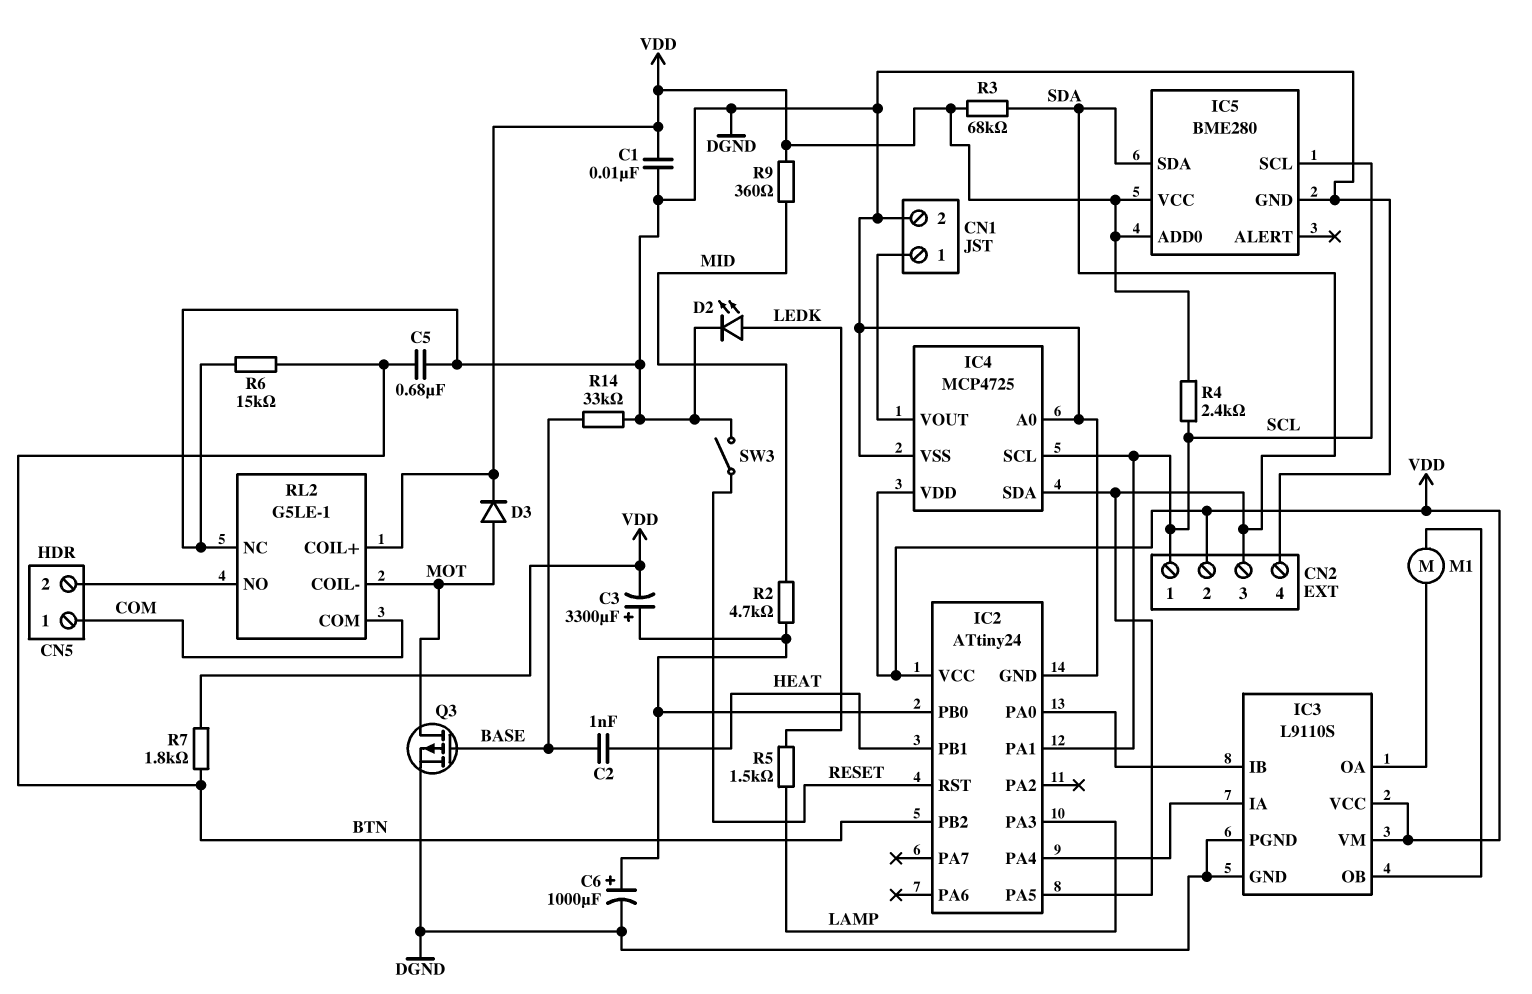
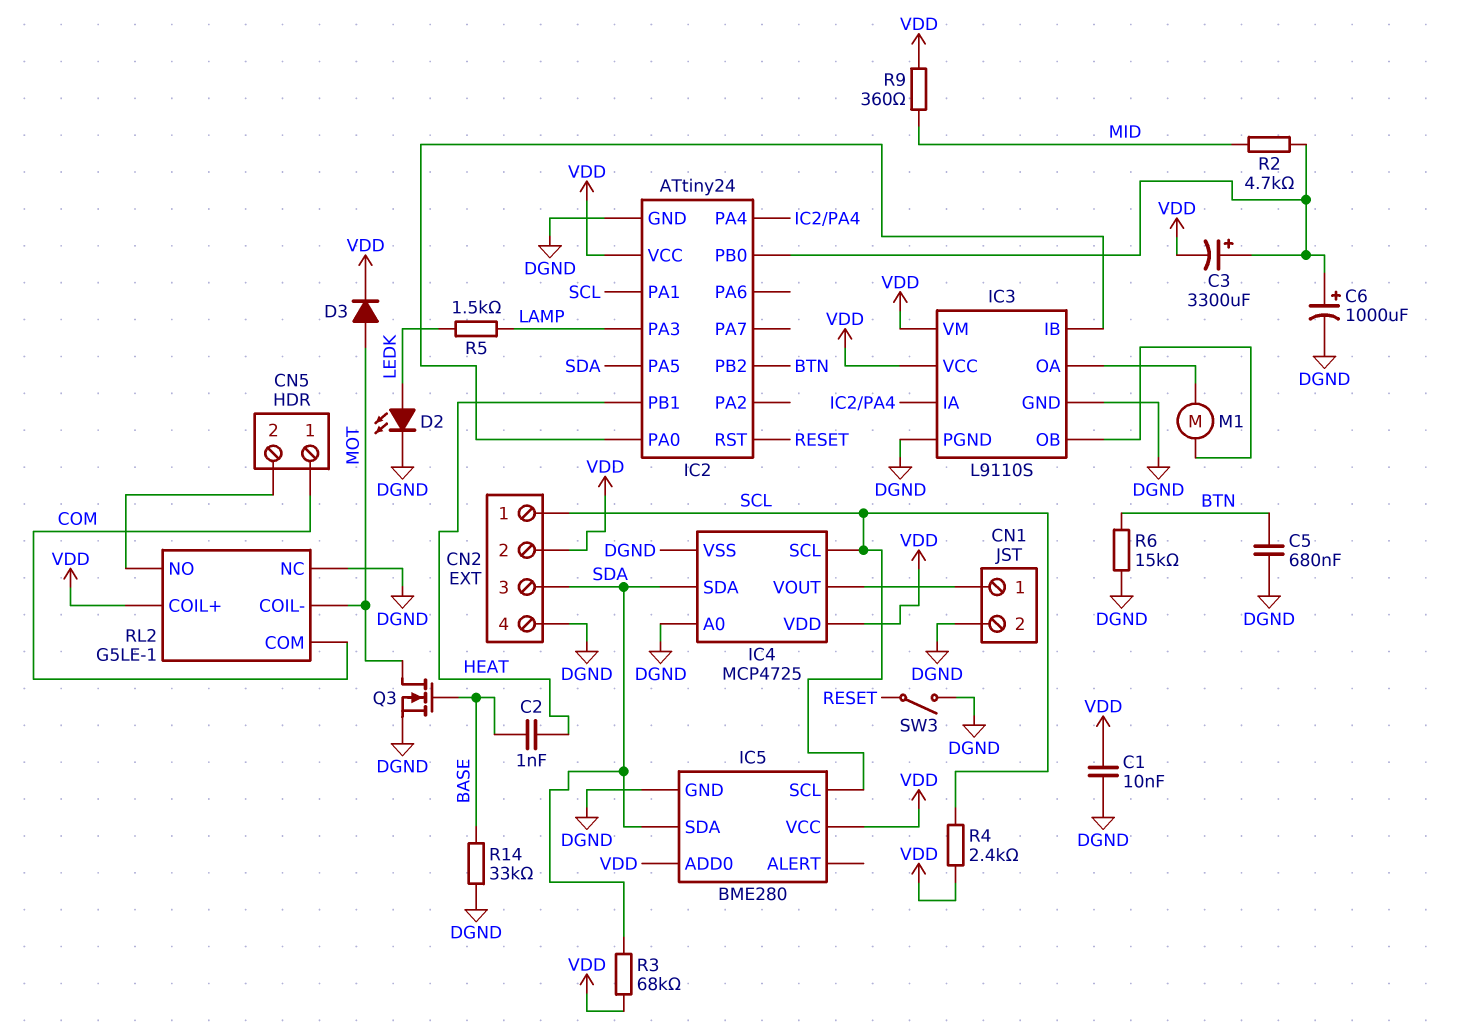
Q3: PMOS (G BASE, D MOT, S DGND) -> NMOS (G BASE, D MOT, S DGND)
R7: 1.8k (BTN, VDD) -> none

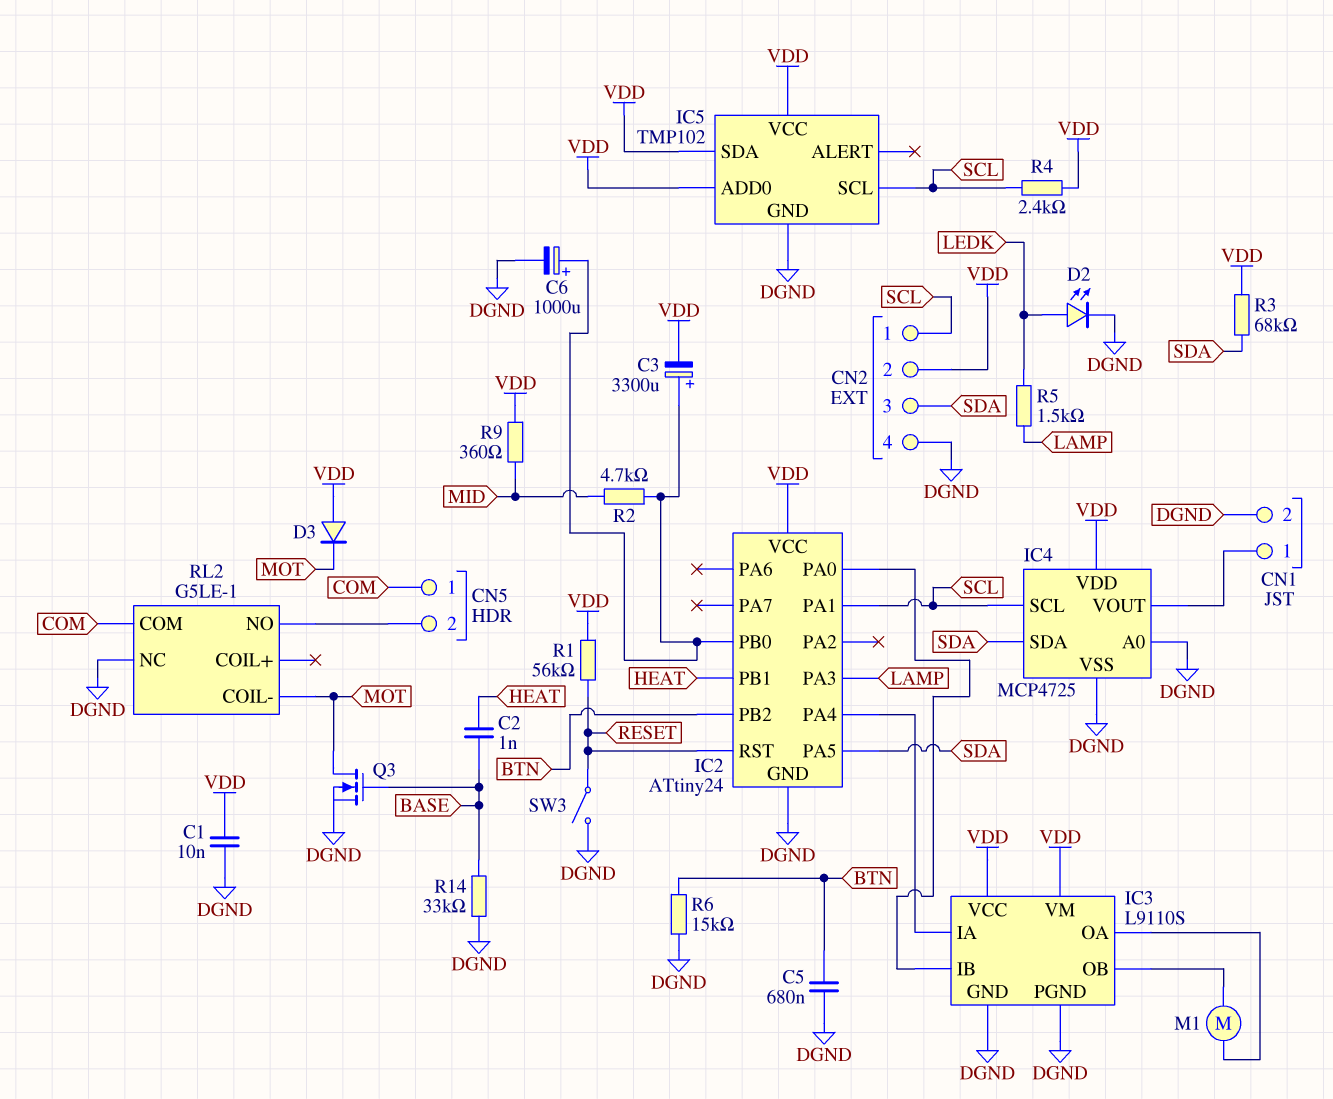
D3: diode (A MOT, K VDD) -> diode (A VDD, K MOT)
IC5: BME280 -> TMP102
IC5 pin SDA: SDA -> VDD
R1: none -> 56k (RESET, VDD)
RL2 pin COIL+: VDD -> none

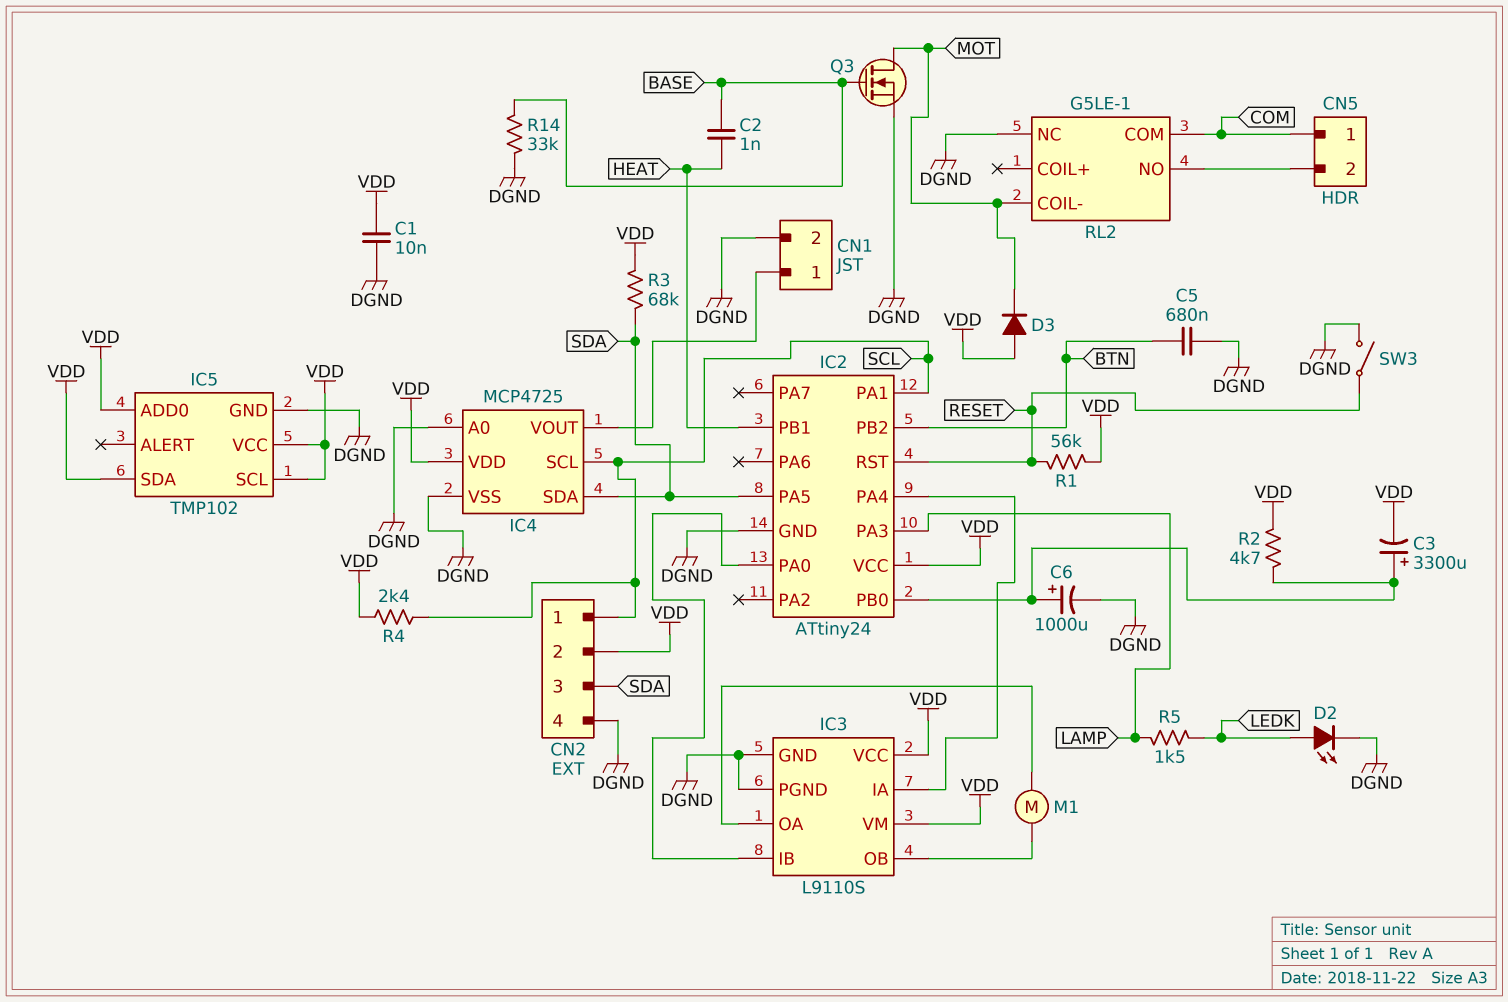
IC5 pin SCL: SCL -> VDD
R2: 4.7k (IC2/PB0, MID) -> 4.7k (IC2/PB0, VDD)
R6: 15k (BTN, DGND) -> none
R9: 360 (MID, VDD) -> none

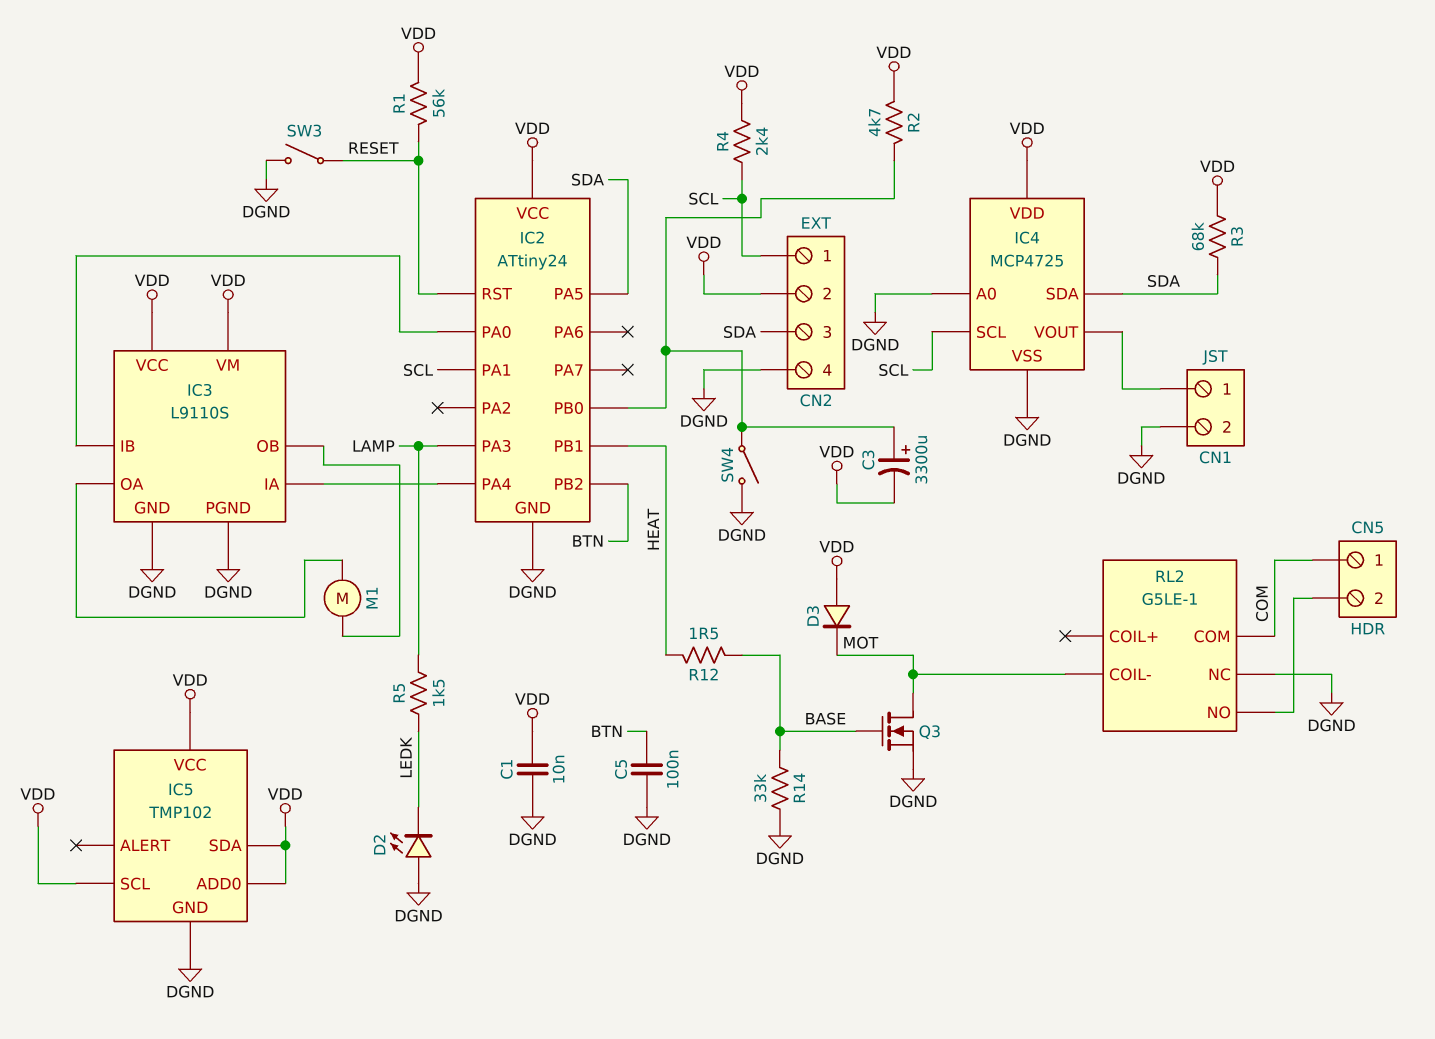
C2: 1nF (BASE, HEAT) -> none
C5: 680nF (BTN, DGND) -> 100nF (BTN, DGND)
C6: 1000uF (plus IC2/PB0, minus DGND) -> none
D2: LED (A LEDK, K DGND) -> LED (A DGND, K LEDK)
R12: none -> 1.5 (BASE, HEAT)
SW4: none -> switch (DGND, IC2/PB0)

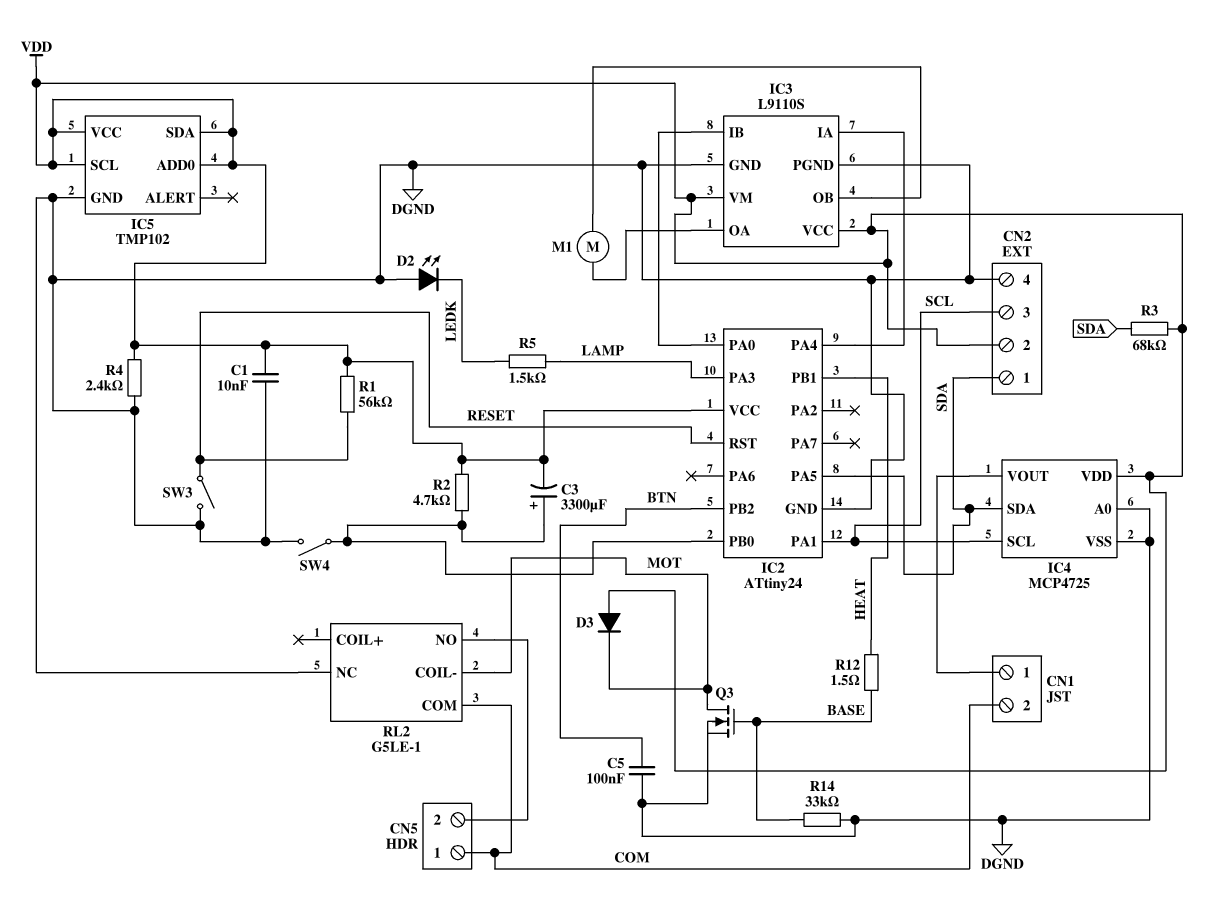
CN1 pin 2: DGND -> COM
CN2 pin 1: SCL -> SDA
CN2 pin 3: SDA -> SCL
R4: 2.4k (SCL, VDD) -> 2.4k (DGND, VDD)

